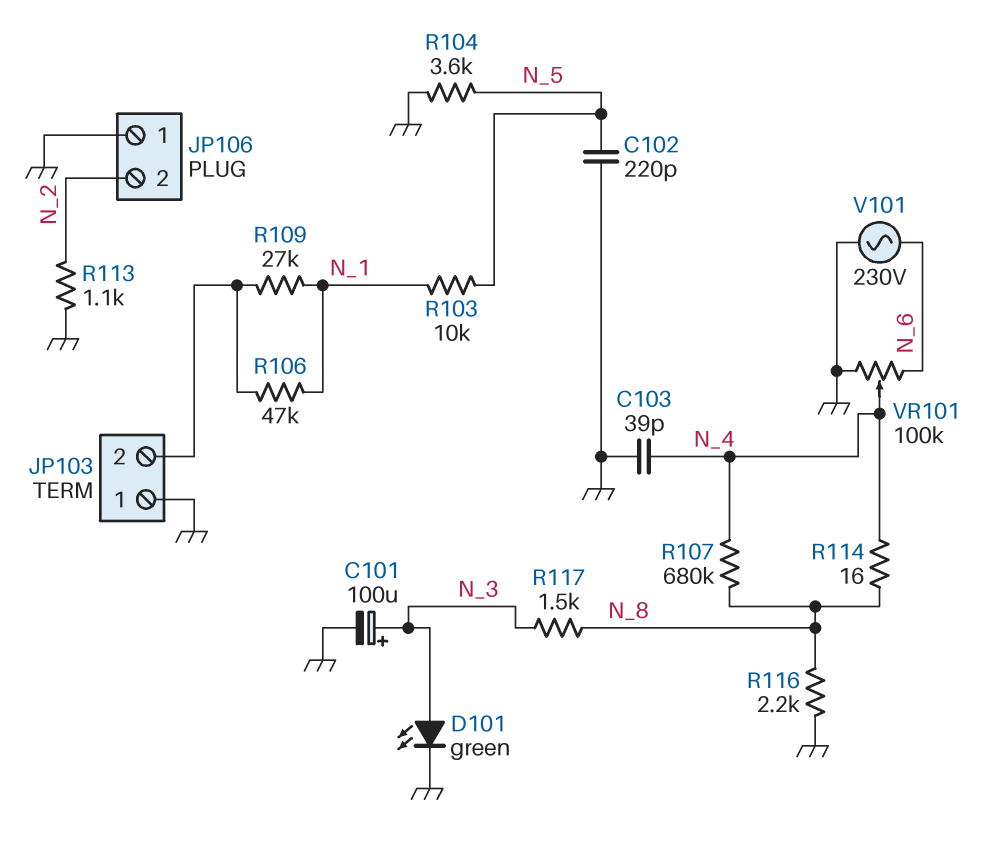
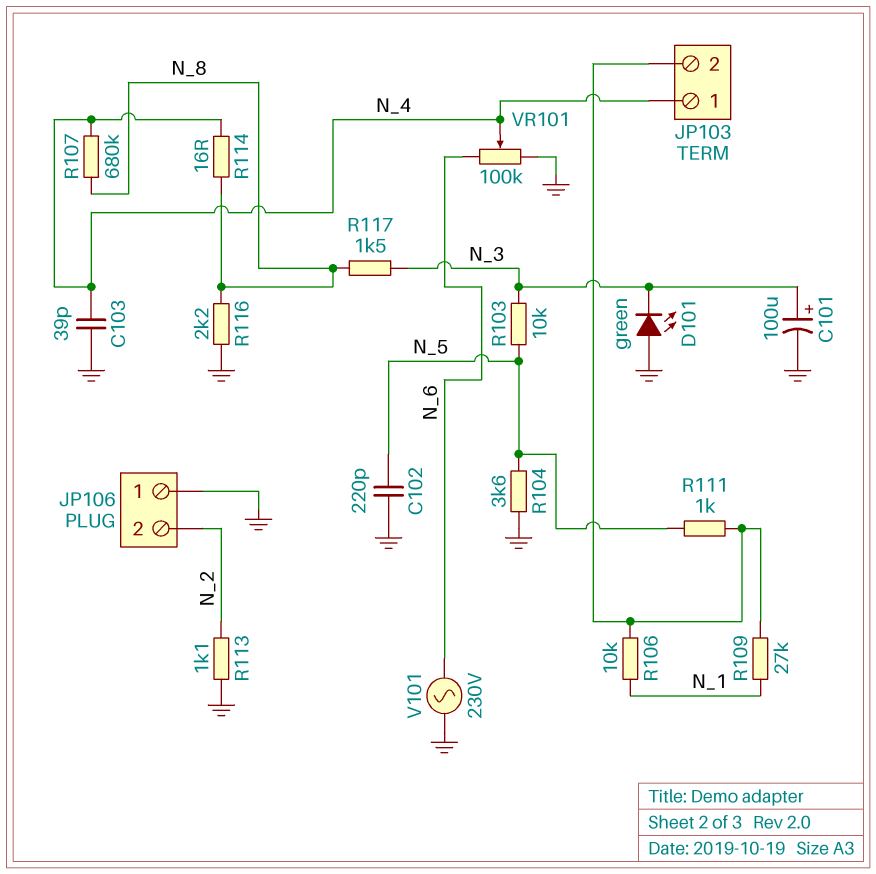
D101: LED green (A N_3, K GND) -> LED green (A GND, K N_3)
JP103 pin 1: GND -> N_4
R103: 10k (N_1, N_5) -> 10k (N_3, N_5)
R106: 47k (JP103/2, N_1) -> 10k (JP103/2, N_1)
R111: none -> 1k (JP103/2, N_5)

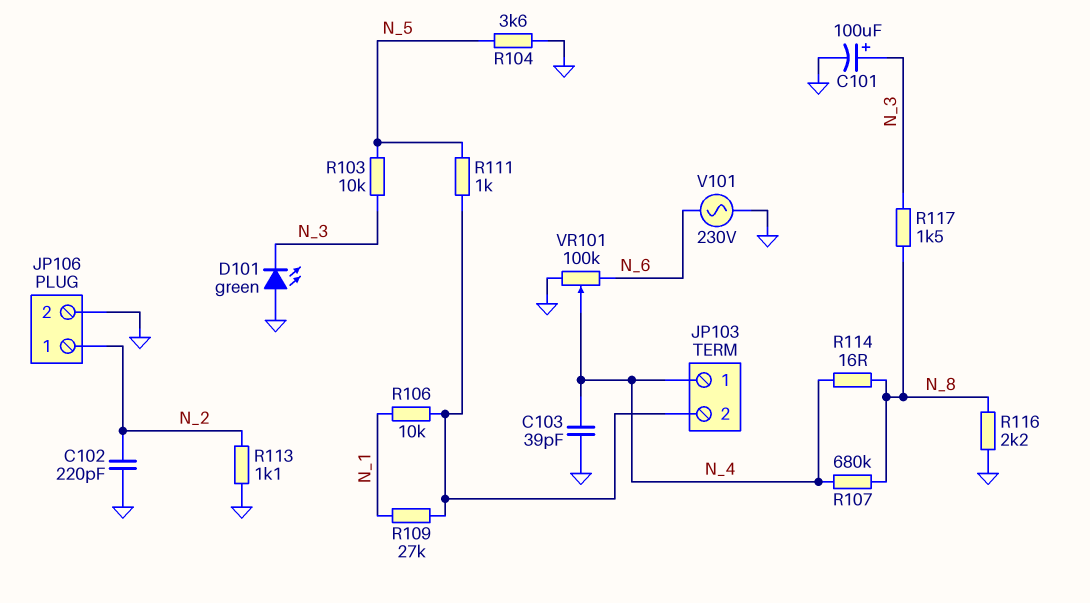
C102: 220pF (GND, N_5) -> 220pF (GND, N_2)
JP106 pin 1: GND -> N_2
JP106 pin 2: N_2 -> GND

